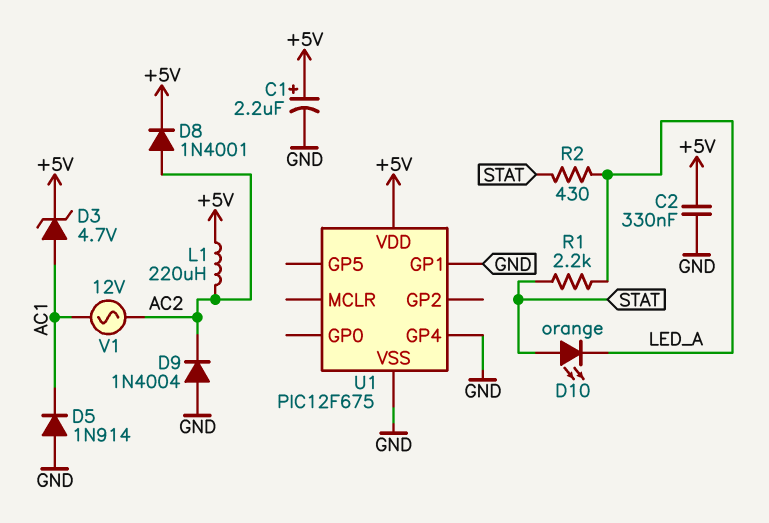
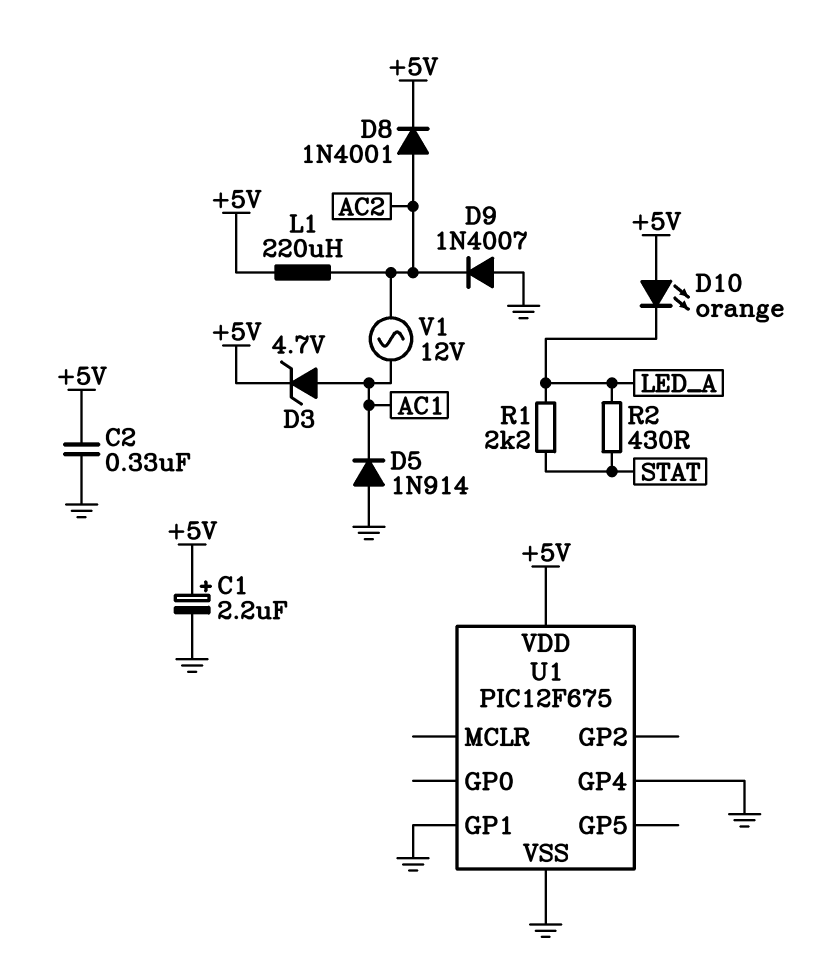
D9: diode 1N4004 (A GND, K AC2) -> diode 1N4007 (A GND, K AC2)
D10: LED orange (A STAT, K LED_A) -> LED orange (A +5V, K LED_A)

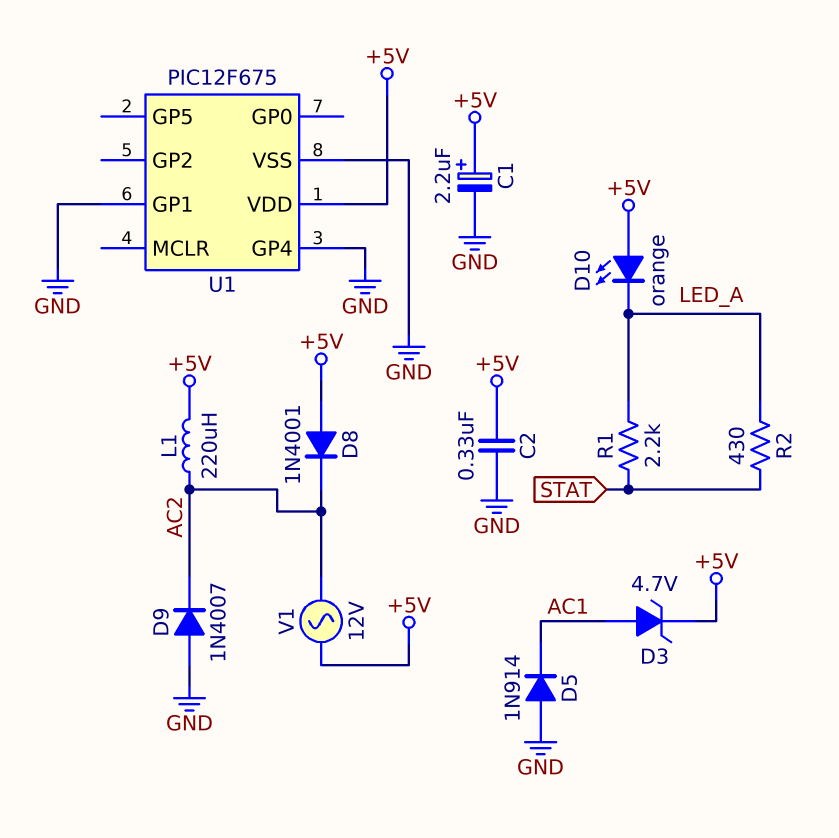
D8: diode 1N4001 (A AC2, K +5V) -> diode 1N4001 (A +5V, K AC2)
V1: AC 12V (AC1, AC2) -> AC 12V (+5V, AC2)

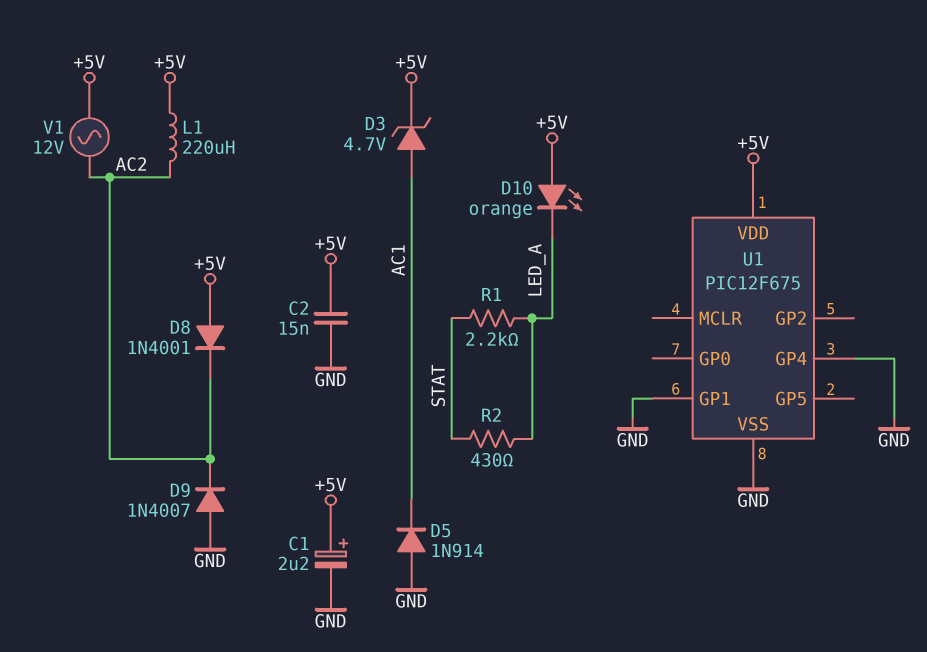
C2: 330nF (+5V, GND) -> 15nF (+5V, GND)

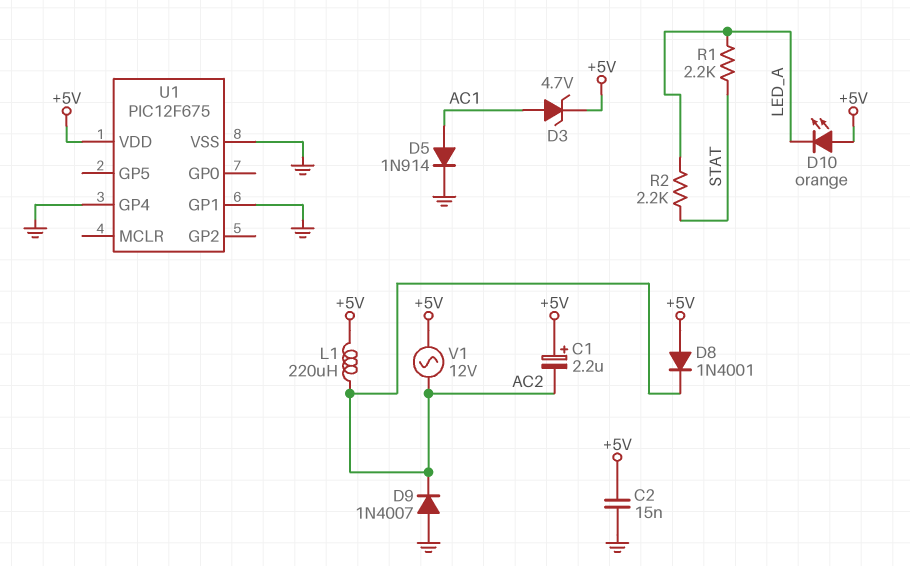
C1: 2.2uF (plus +5V, minus GND) -> 2.2uF (plus +5V, minus AC2)
D5: diode 1N914 (A GND, K AC1) -> diode 1N914 (A AC1, K GND)
R2: 430 (LED_A, STAT) -> 2.2k (LED_A, STAT)

